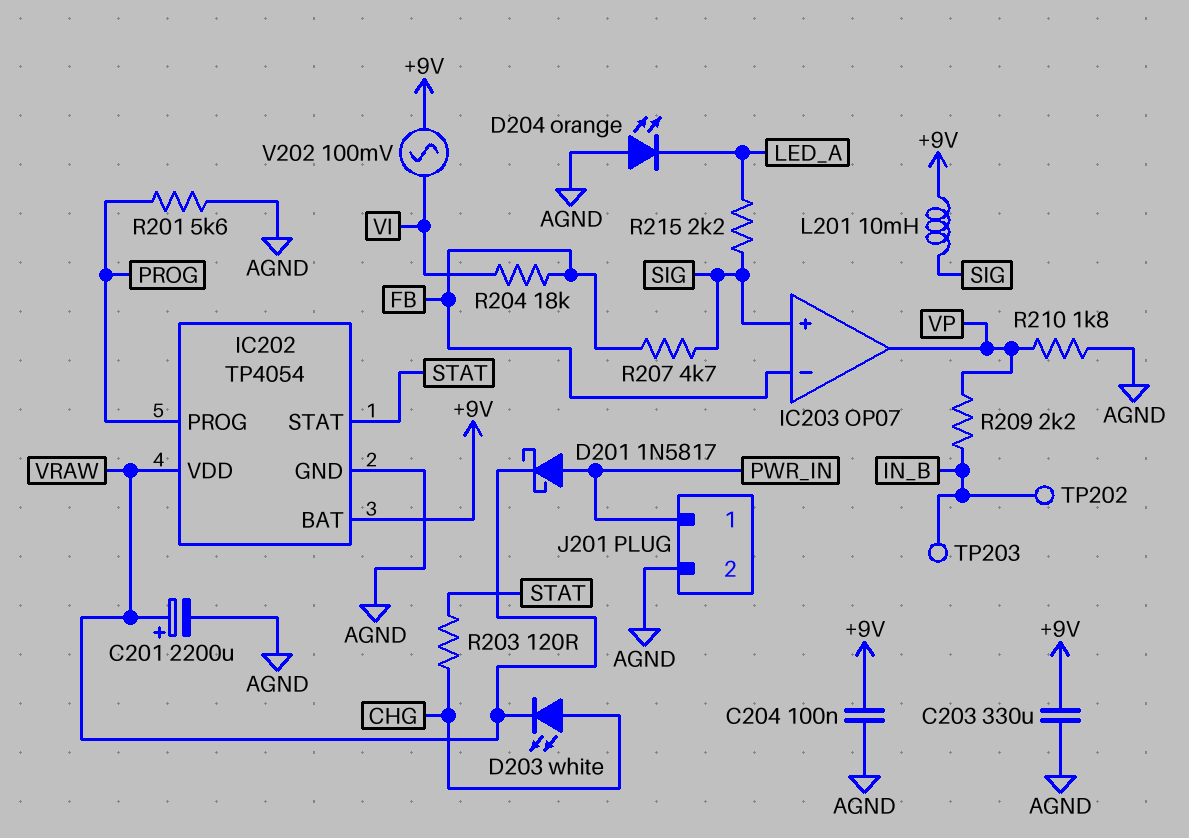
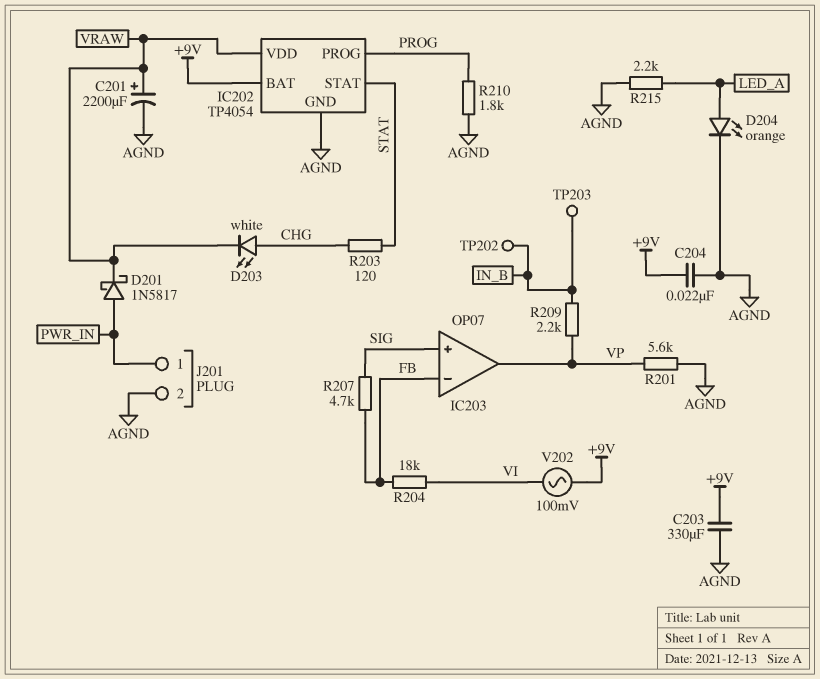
C204: 100nF (+9V, AGND) -> 22nF (+9V, AGND)
D204: LED orange (A AGND, K LED_A) -> LED orange (A LED_A, K AGND)
L201: 10mH (+9V, SIG) -> none
R201: 5.6k (AGND, PROG) -> 5.6k (AGND, VP)
R210: 1.8k (AGND, VP) -> 1.8k (AGND, PROG)
R215: 2.2k (LED_A, SIG) -> 2.2k (AGND, LED_A)

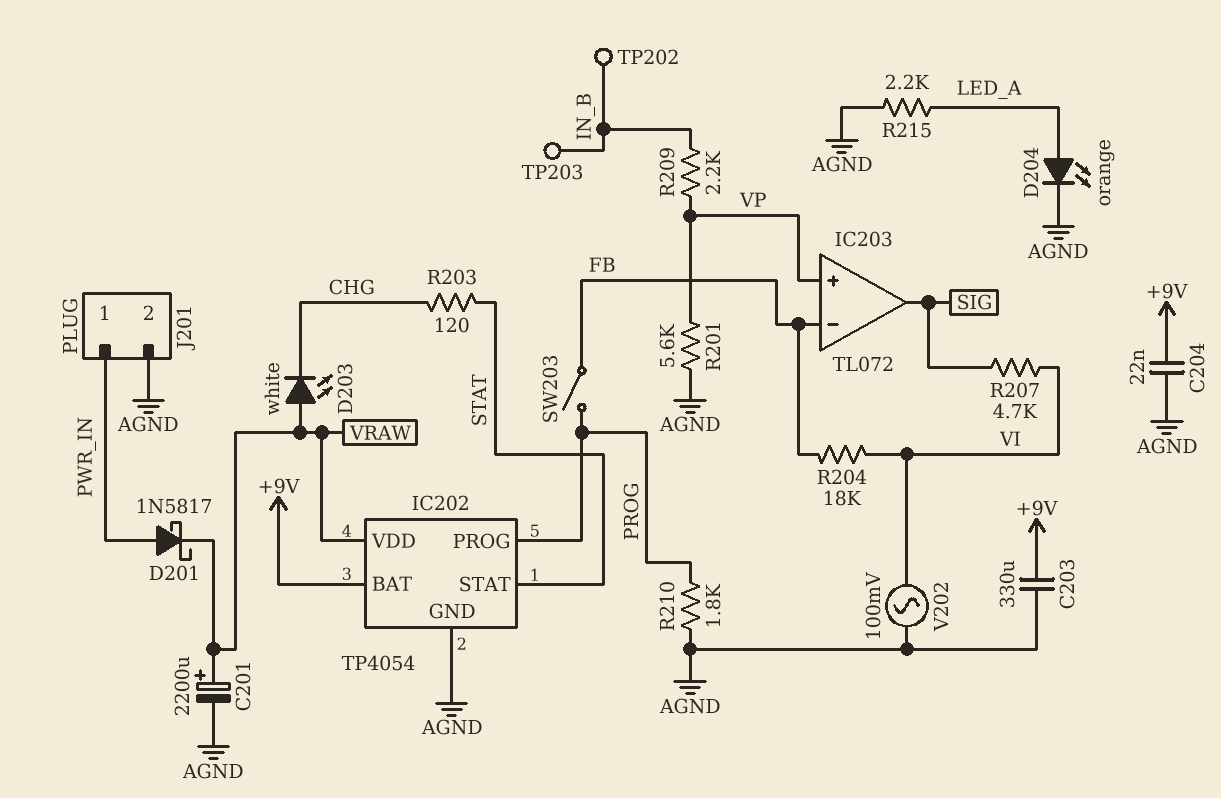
D203: LED white (A CHG, K VRAW) -> LED white (A VRAW, K CHG)
IC203: OP07 -> TL072
IC203 pin in+: SIG -> VP
IC203 pin out: VP -> SIG
R207: 4.7k (FB, SIG) -> 4.7k (SIG, VI)
SW203: none -> switch (FB, PROG)
V202: AC 100mV (+9V, VI) -> AC 100mV (AGND, VI)

